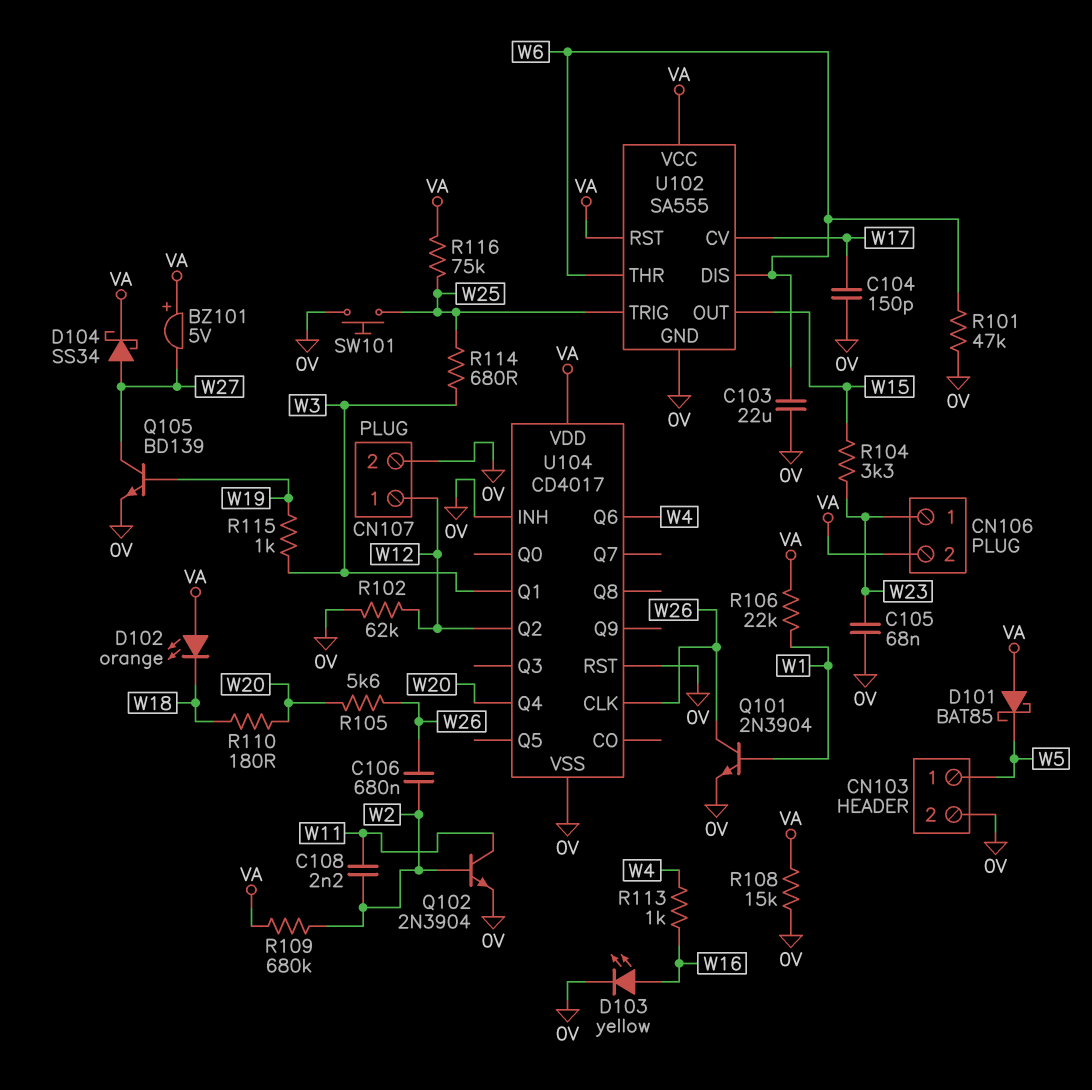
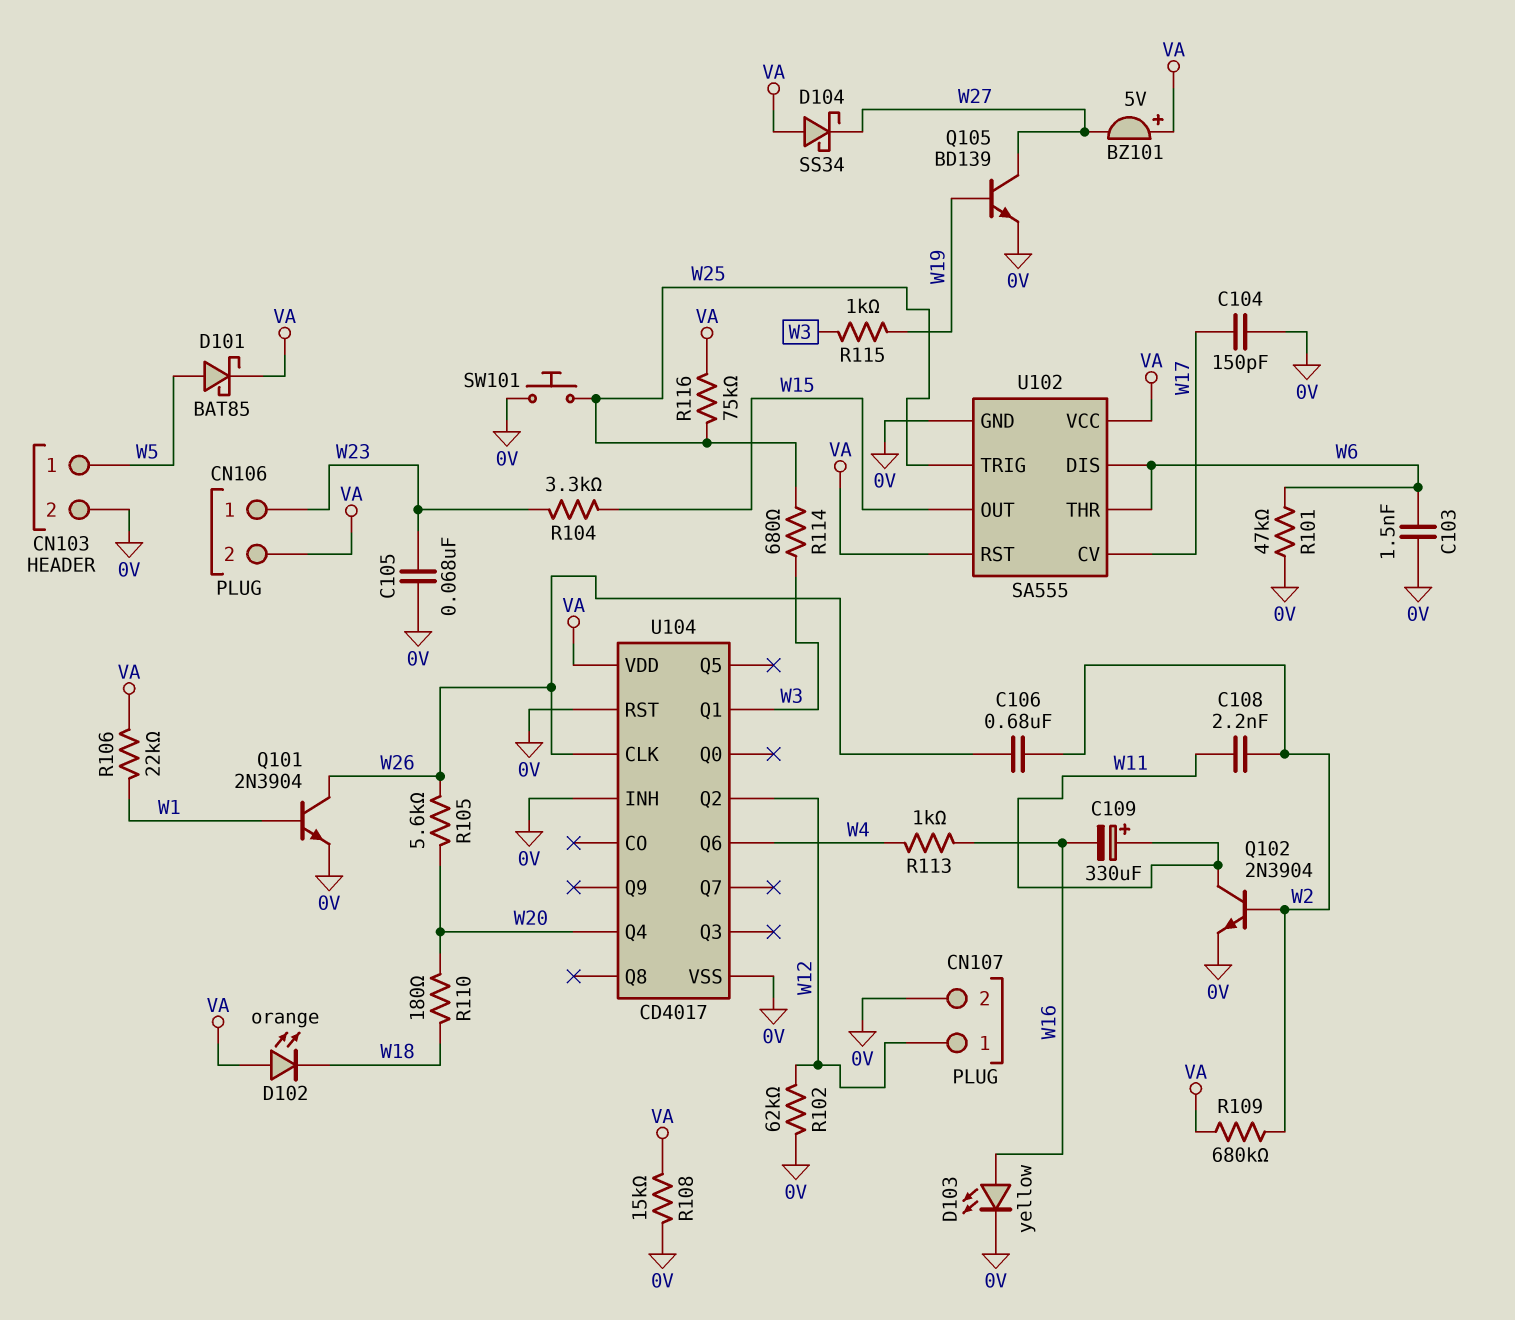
C103: 22uF (0V, W6) -> 1.5nF (0V, W6)
C109: none -> 330uF (plus W11, minus W16)
D101: schottky BAT85 (A VA, K W5) -> schottky BAT85 (A W5, K VA)
D104: schottky SS34 (A W27, K VA) -> schottky SS34 (A VA, K W27)

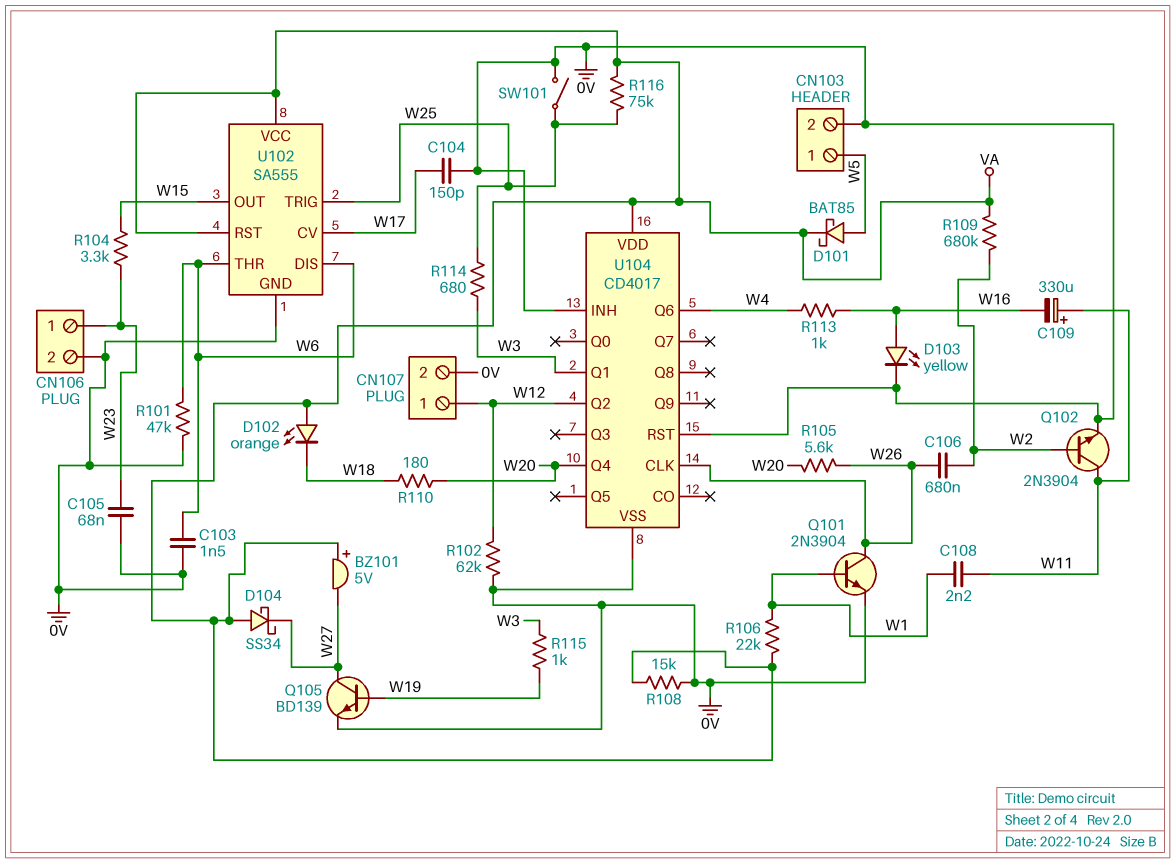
C108: 2.2nF (W2, W11) -> 2.2nF (W1, W11)
CN106 pin 2: VA -> 0V
SW101: button (0V, W25) -> switch (0V, W25)

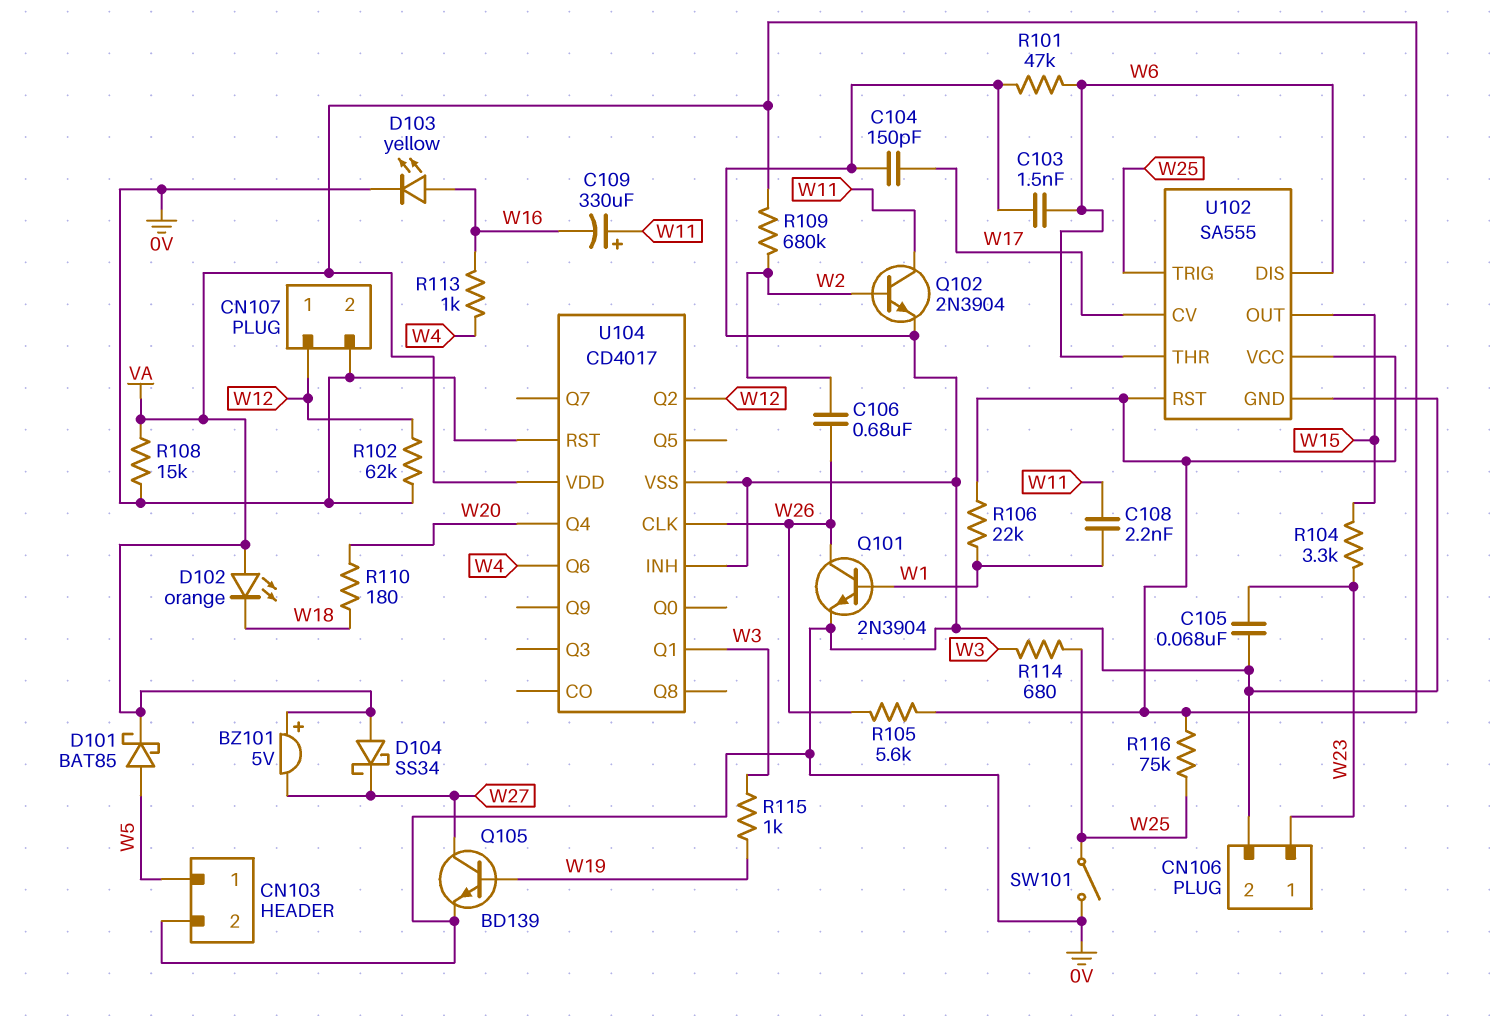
R105: 5.6k (W20, W26) -> 5.6k (VA, W26)

